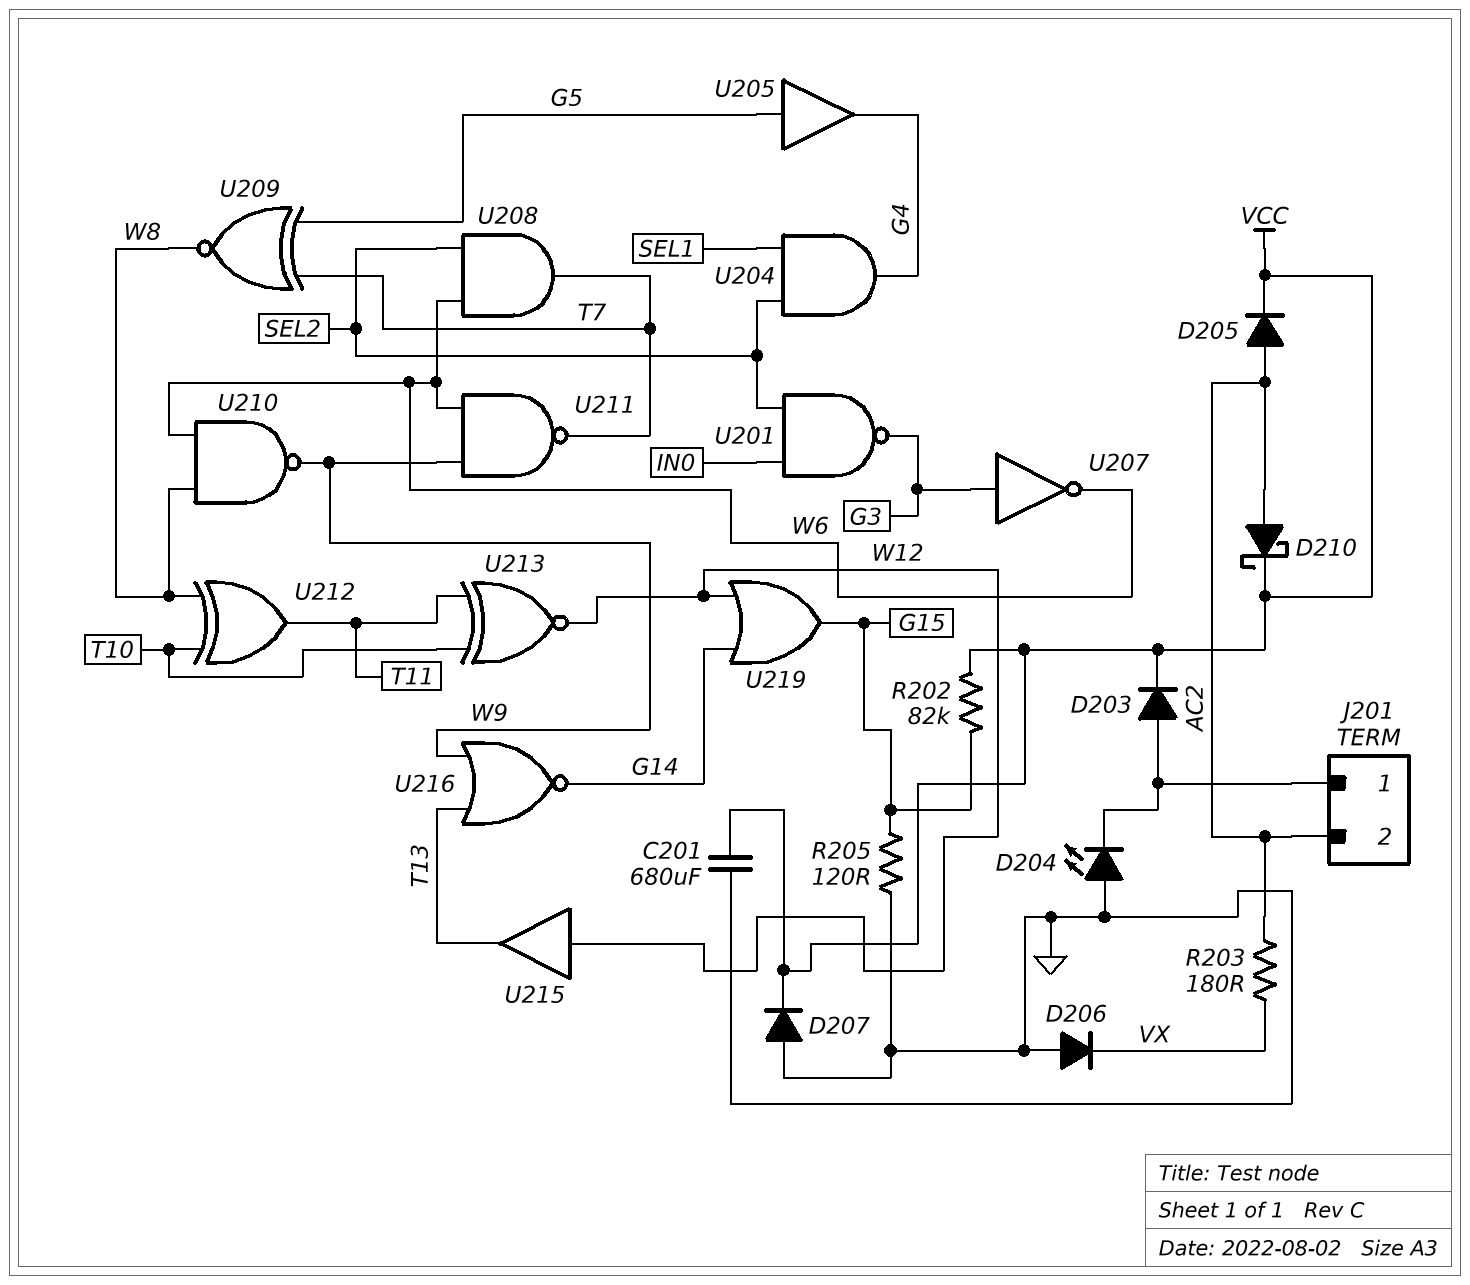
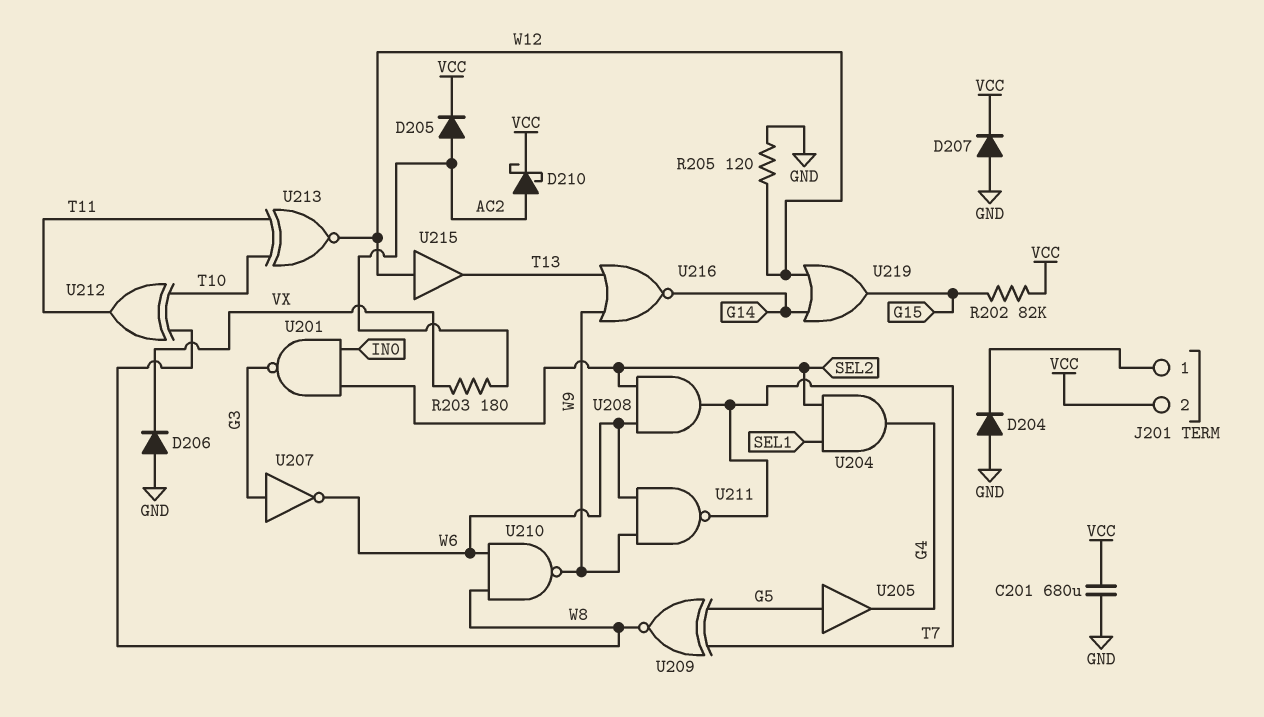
D203: diode (A J201/1, K VCC) -> none
D204: LED (A GND, K J201/1) -> diode (A GND, K J201/1)
J201 pin 2: AC2 -> VCC
R205: 120 (G15, GND) -> 120 (GND, W12)

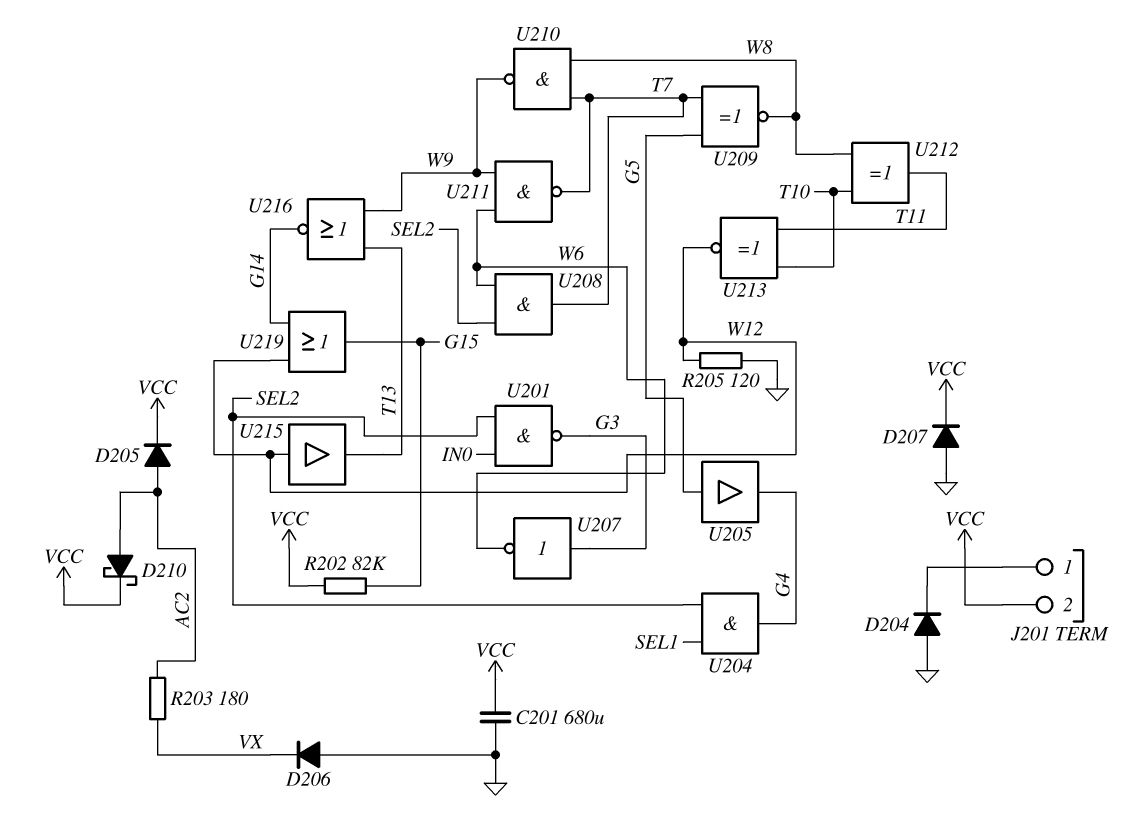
U210: NAND (in W6, in W8, out W9) -> NAND (in T7, in W8, out W9)

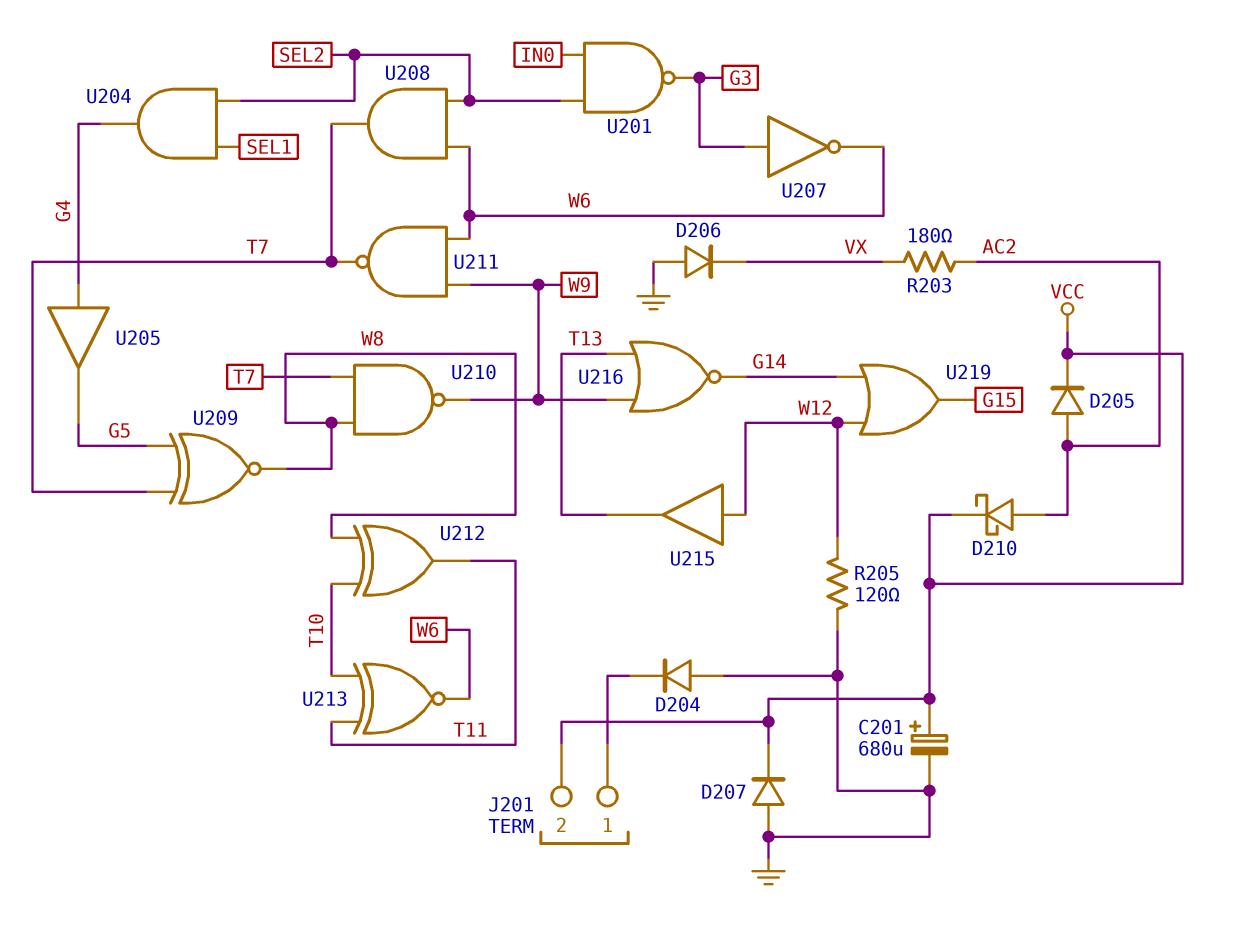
C201: 680uF (GND, VCC) -> 680uF (plus VCC, minus GND)
R202: 82k (G15, VCC) -> none
U205: buffer (in G5, out G4) -> buffer (in G4, out G5)
U213: XNOR (in T10, in T11, out W12) -> XNOR (in T10, in T11, out W6)

